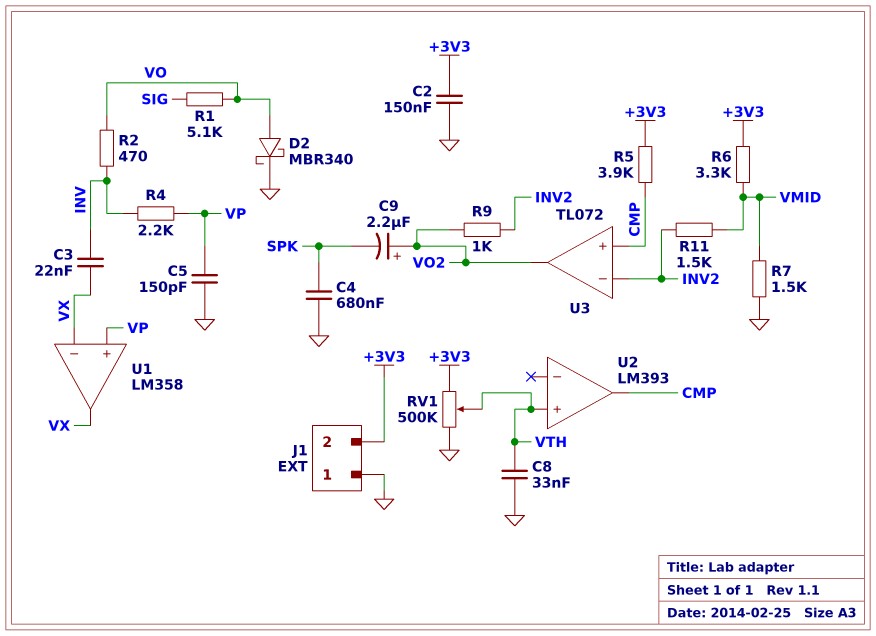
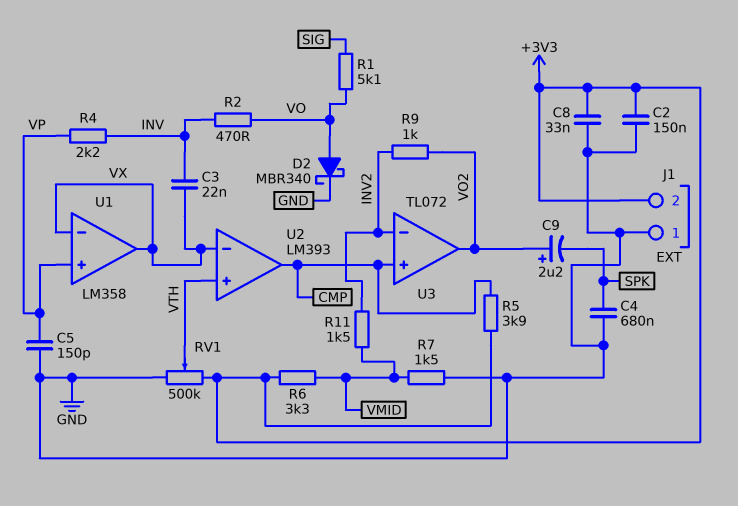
C8: 33nF (GND, VTH) -> 33nF (+3V3, GND)
U2 pin in-: none -> VX

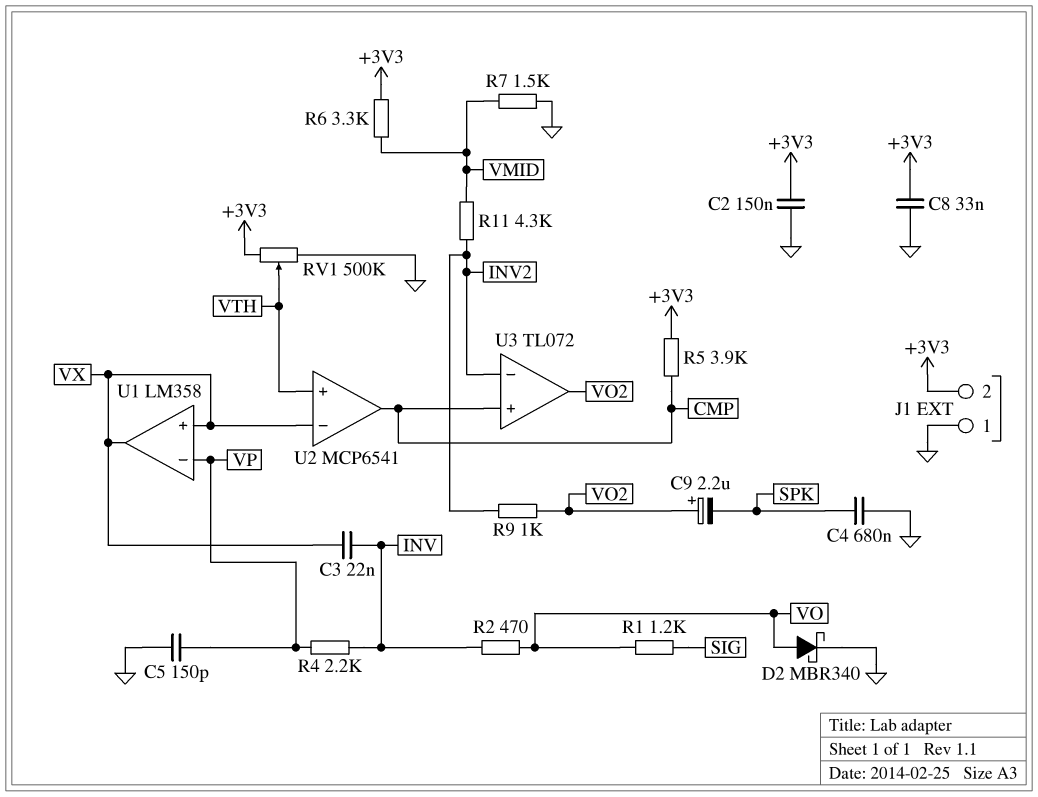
R1: 5.1k (SIG, VO) -> 1.2k (SIG, VO)
R11: 1.5k (INV2, VMID) -> 4.3k (INV2, VMID)
U1 pin in+: VP -> VX
U1 pin in-: VX -> VP
U2: LM393 -> MCP6541

